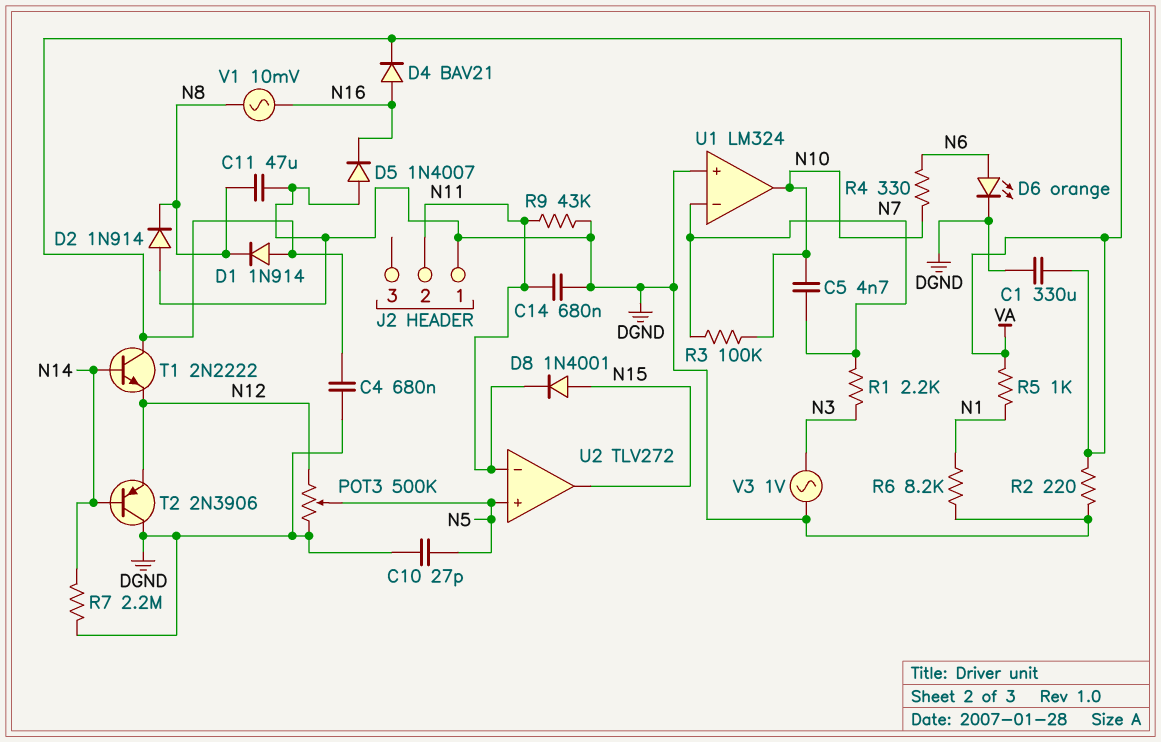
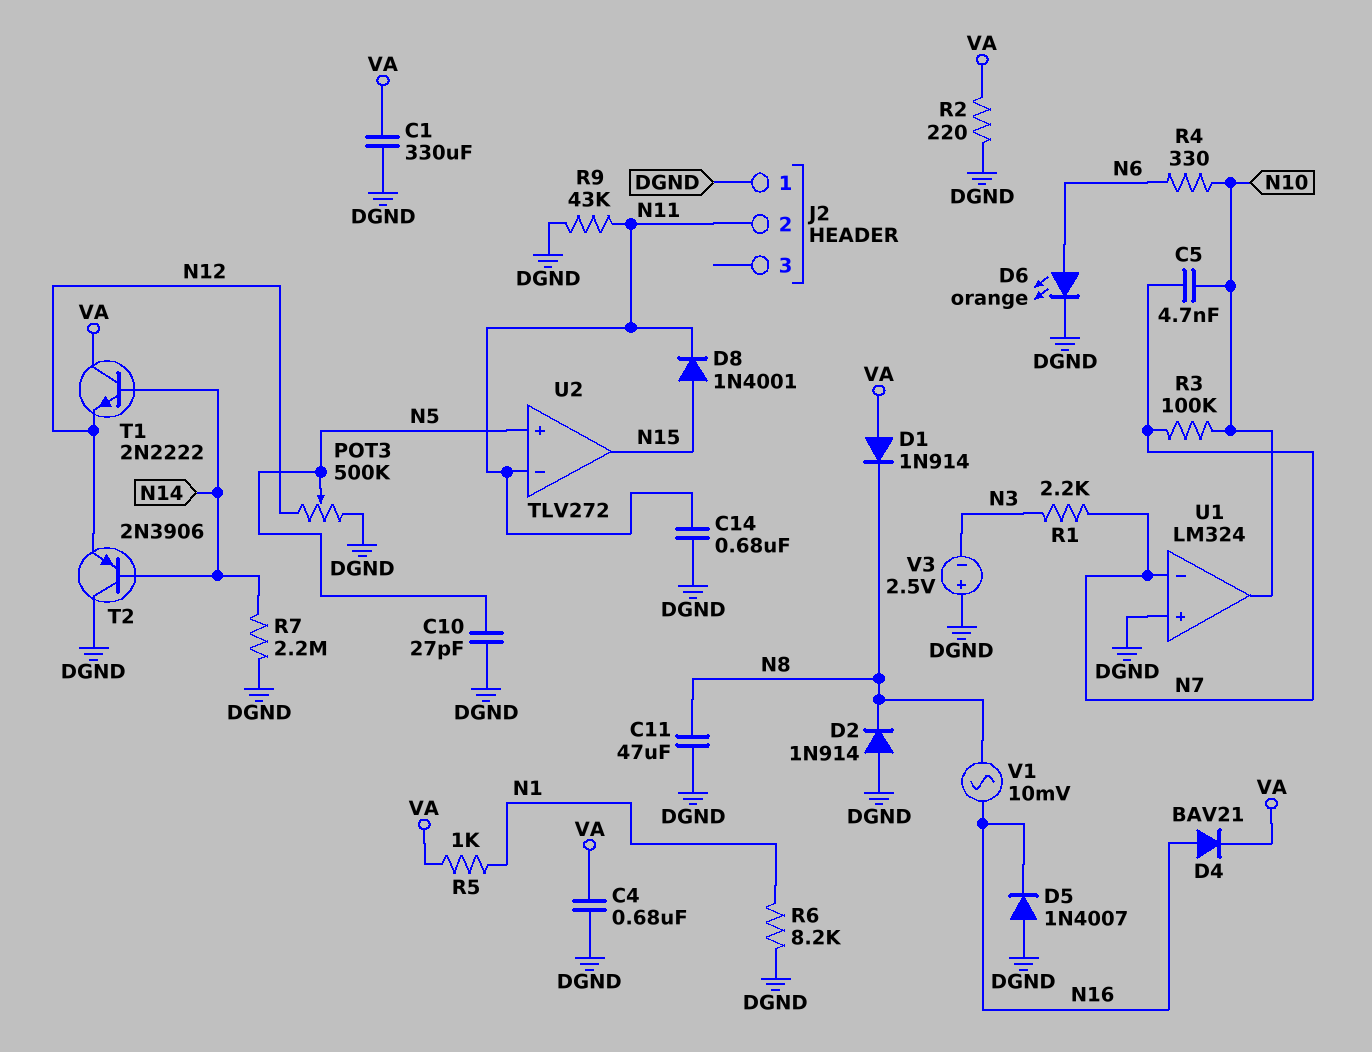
V3: AC 1V (DGND, N3) -> 2.5V (plus DGND, minus N3)

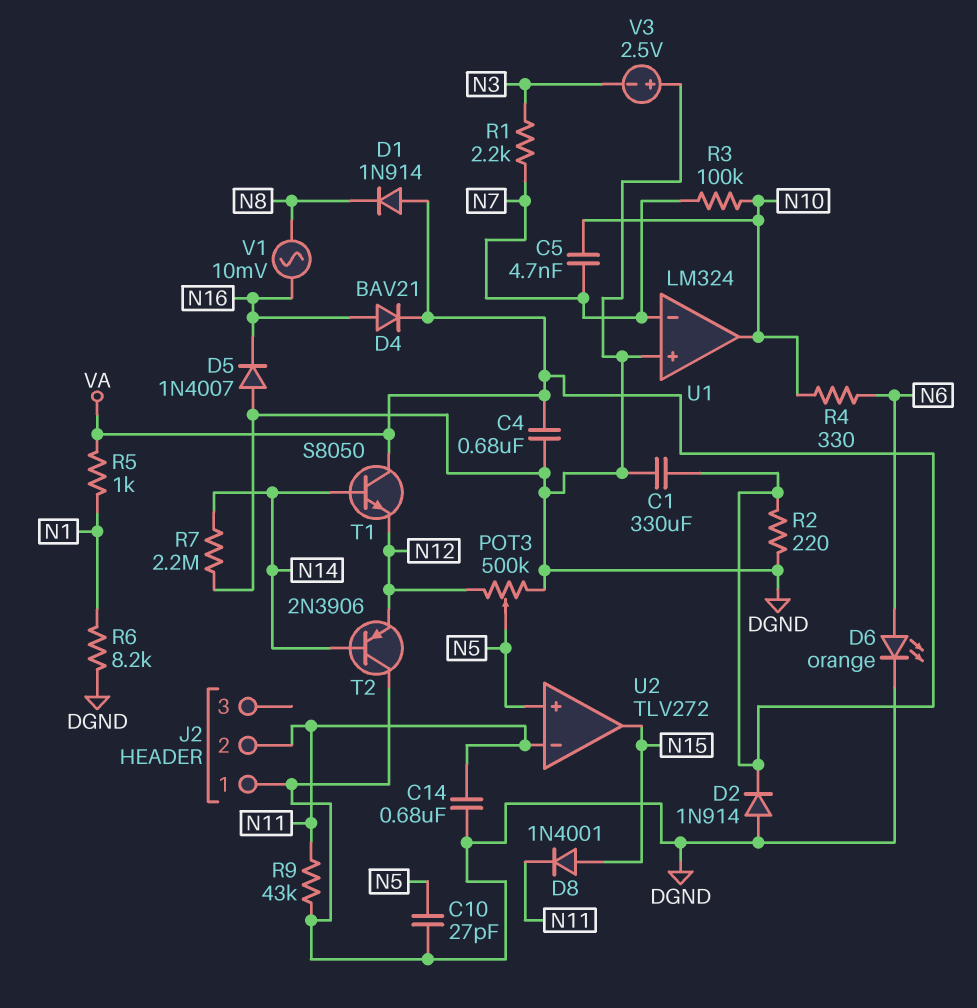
C11: 47uF (DGND, N8) -> none
D2: diode 1N914 (A DGND, K N8) -> diode 1N914 (A DGND, K VA)
T1: NPN 2N2222 (B N14, C VA, E N12) -> NPN S8050 (B N14, C VA, E N12)

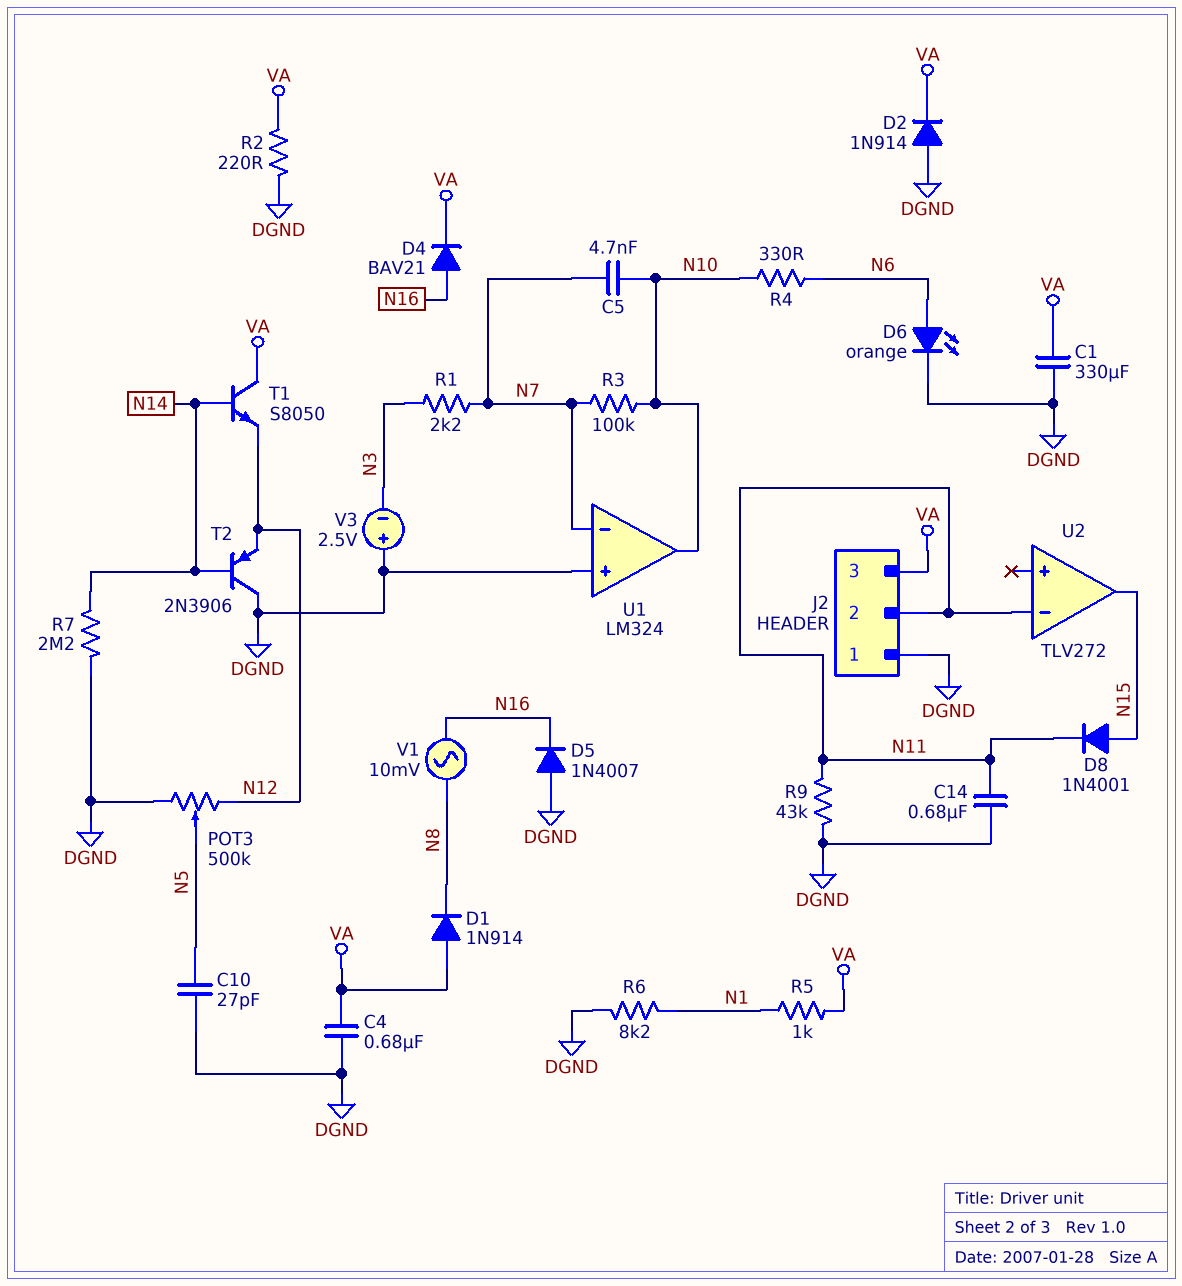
J2 pin 3: none -> VA
U2 pin in+: N5 -> none

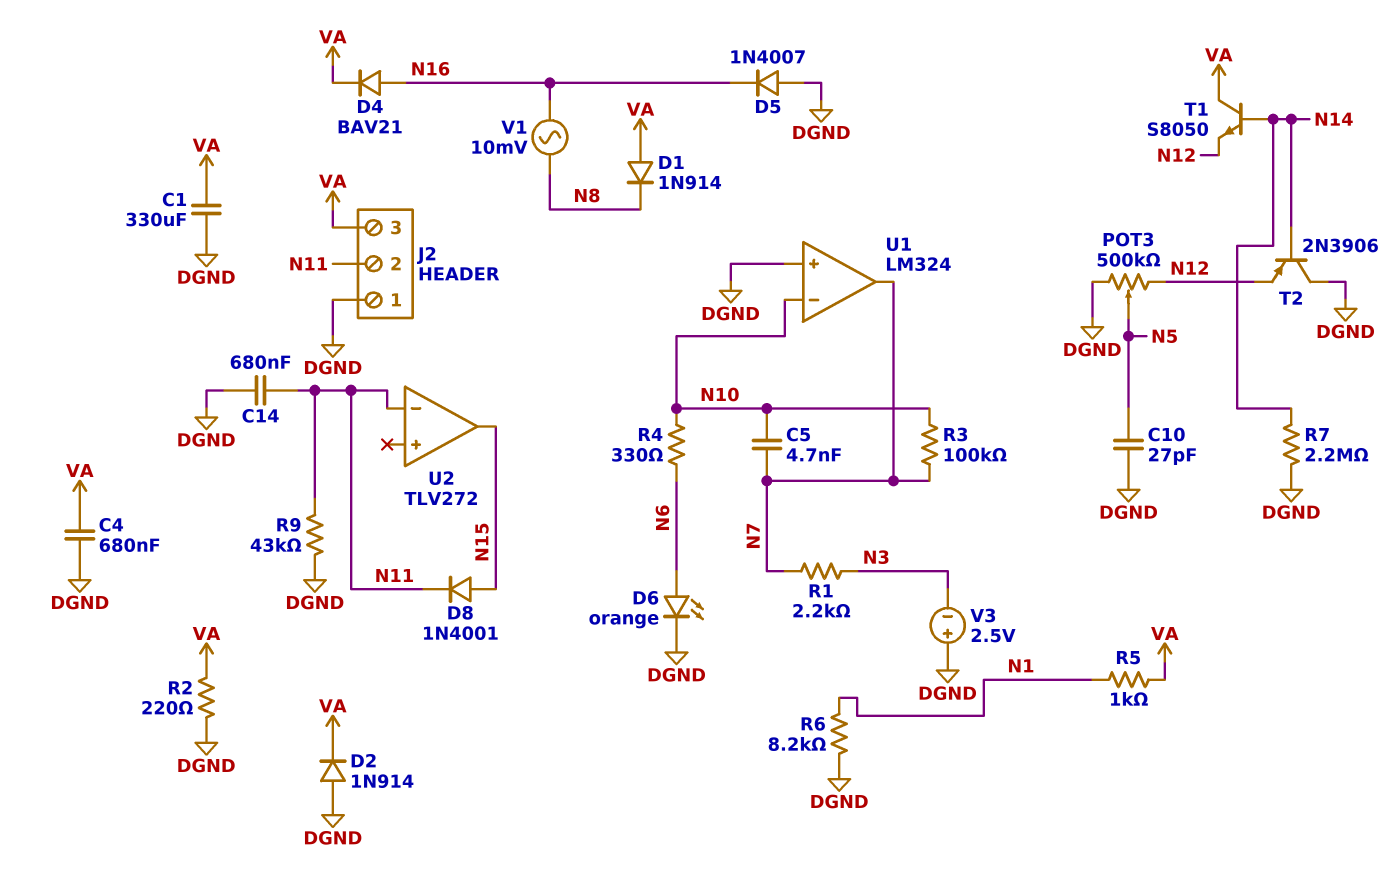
U1 pin in-: N7 -> N10
U1 pin out: N10 -> N7

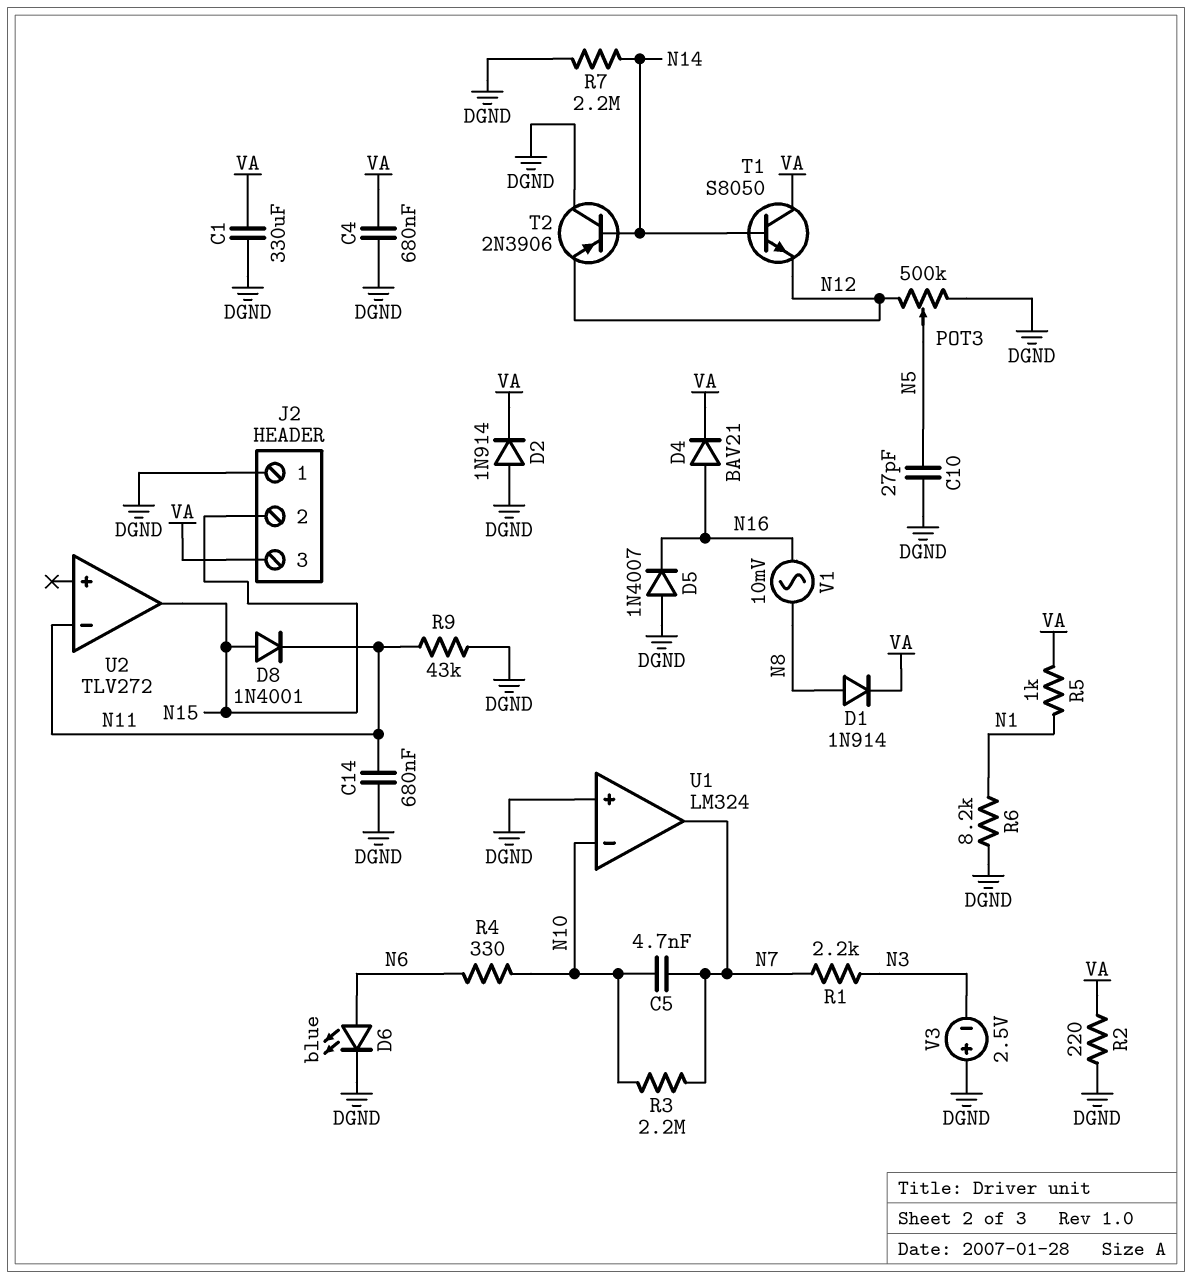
D1: diode 1N914 (A VA, K N8) -> diode 1N914 (A N8, K VA)
D6: LED orange (A N6, K DGND) -> LED blue (A N6, K DGND)
J2 pin 2: N11 -> N15
R3: 100k (N7, N10) -> 2.2M (N7, N10)

